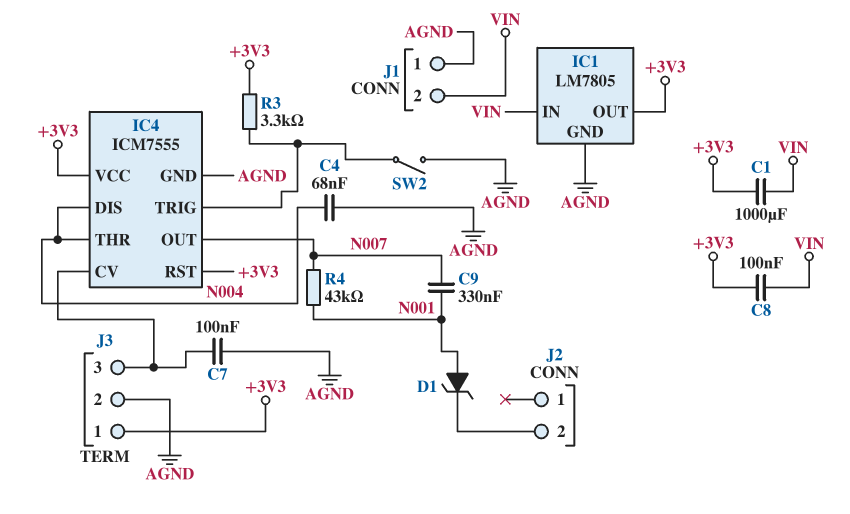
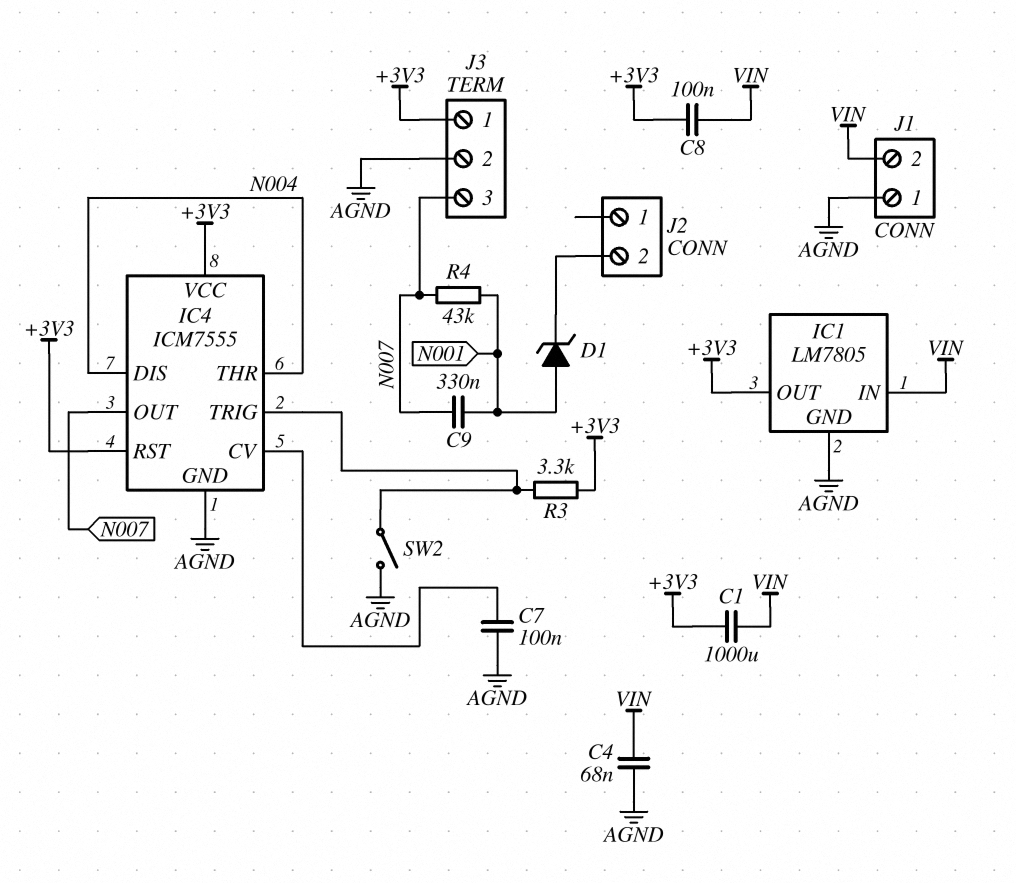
C4: 68nF (AGND, N004) -> 68nF (AGND, VIN)
J3 pin 3: IC4/CV -> N007

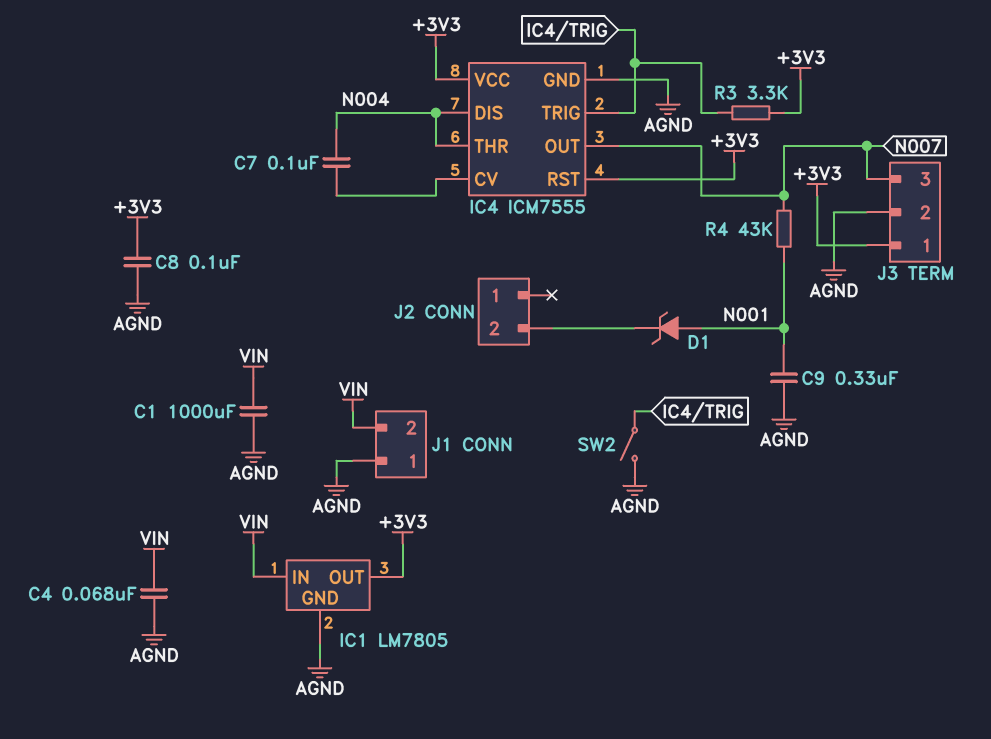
C1: 1000uF (+3V3, VIN) -> 1000uF (AGND, VIN)
C7: 100nF (AGND, IC4/CV) -> 100nF (IC4/CV, N004)
C8: 100nF (+3V3, VIN) -> 100nF (+3V3, AGND)
C9: 330nF (N001, N007) -> 330nF (AGND, N001)

